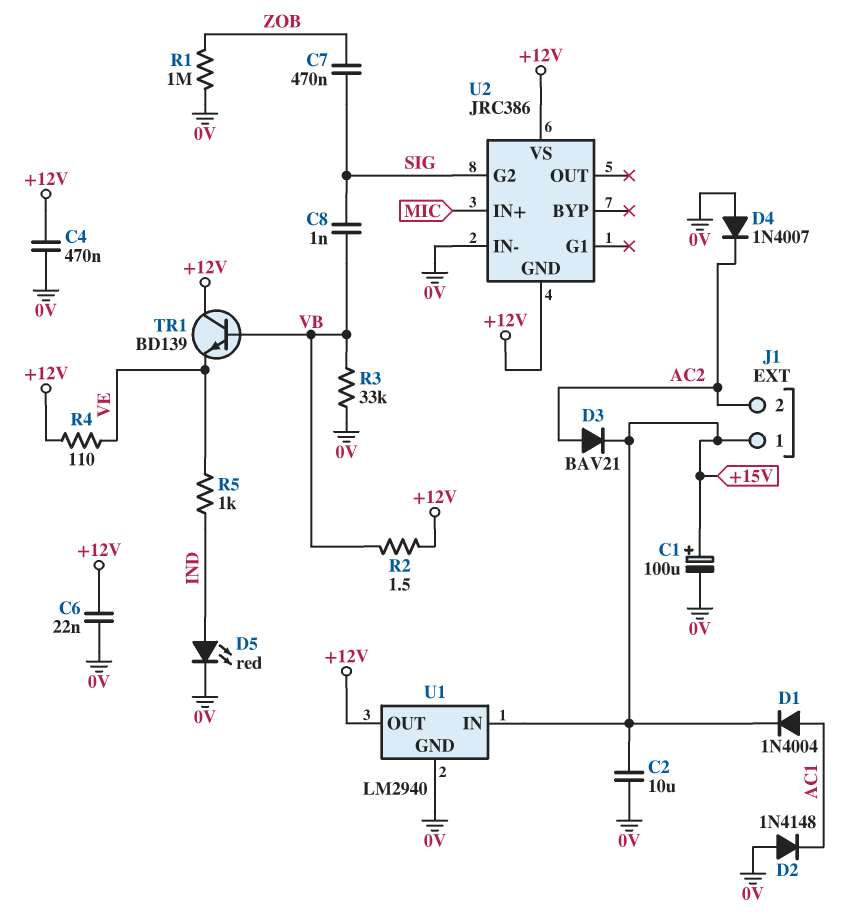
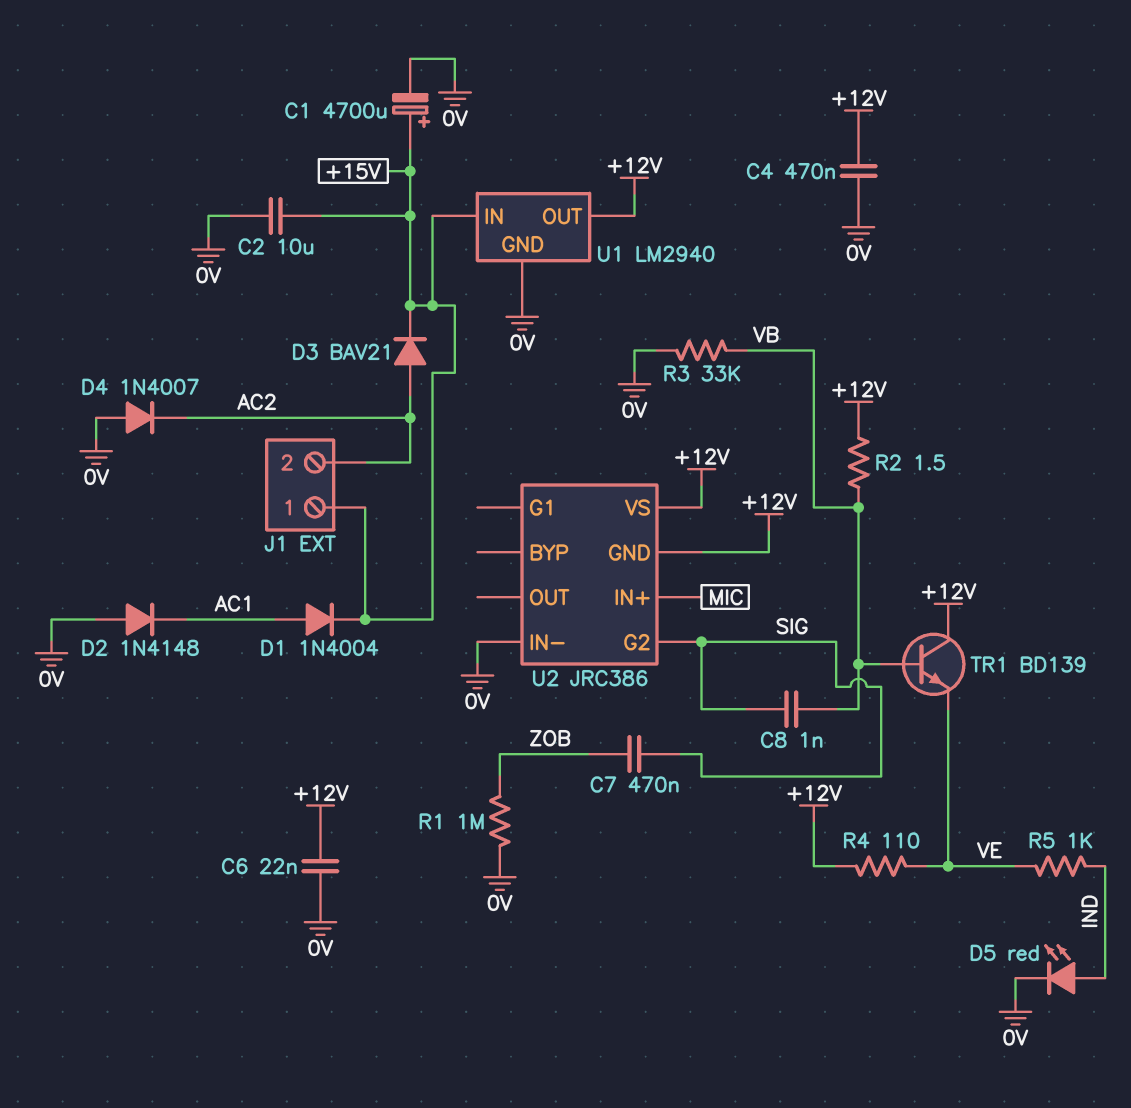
C1: 100uF (plus +15V, minus 0V) -> 4700uF (plus +15V, minus 0V)

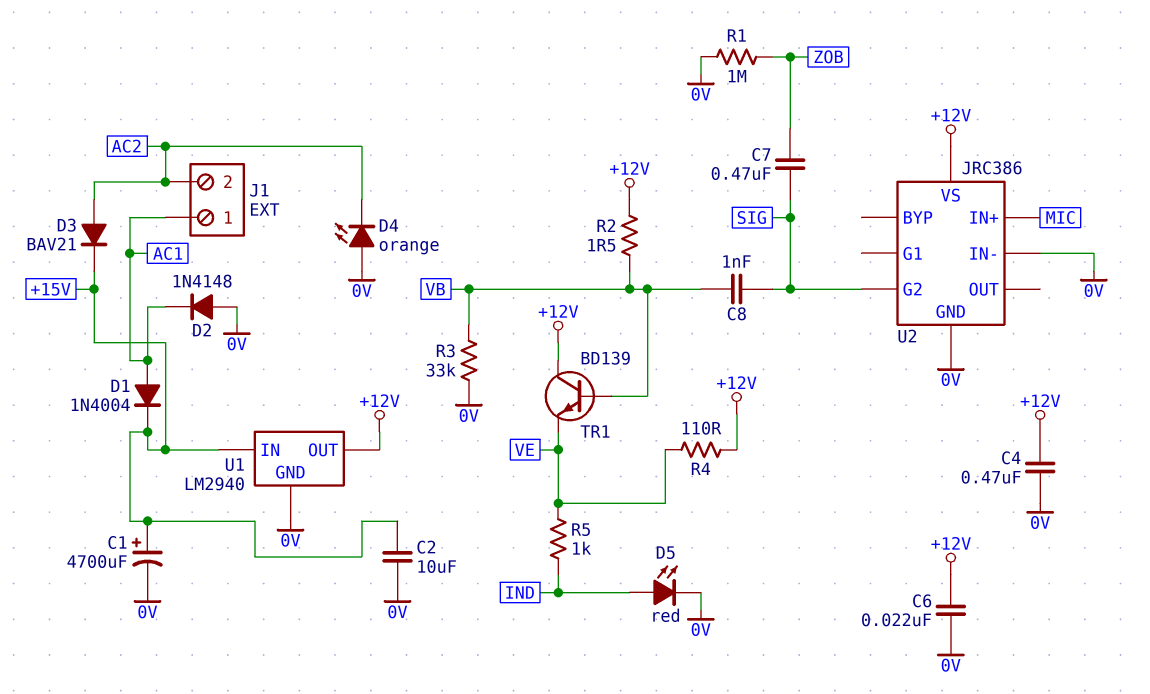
D4: diode 1N4007 (A 0V, K AC2) -> LED orange (A 0V, K AC2)
J1 pin 1: +15V -> AC1
U2 pin GND: +12V -> 0V

